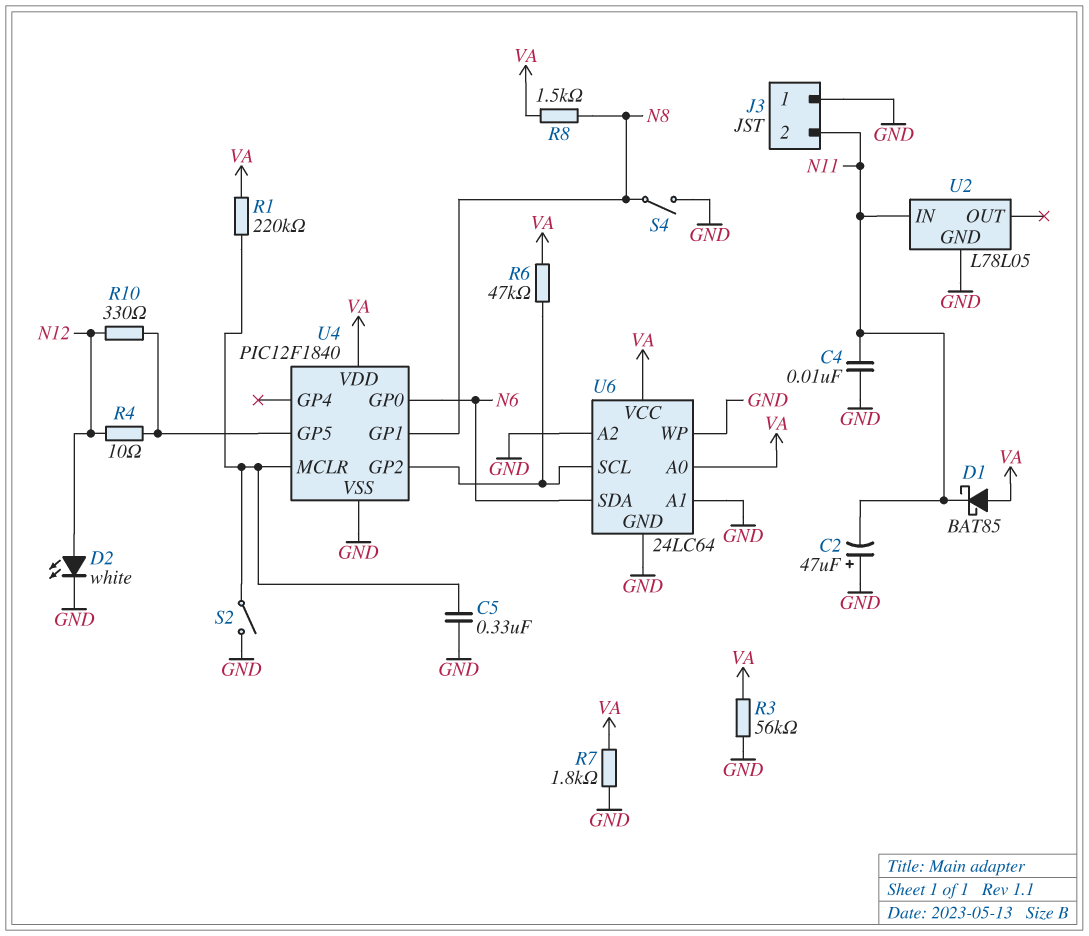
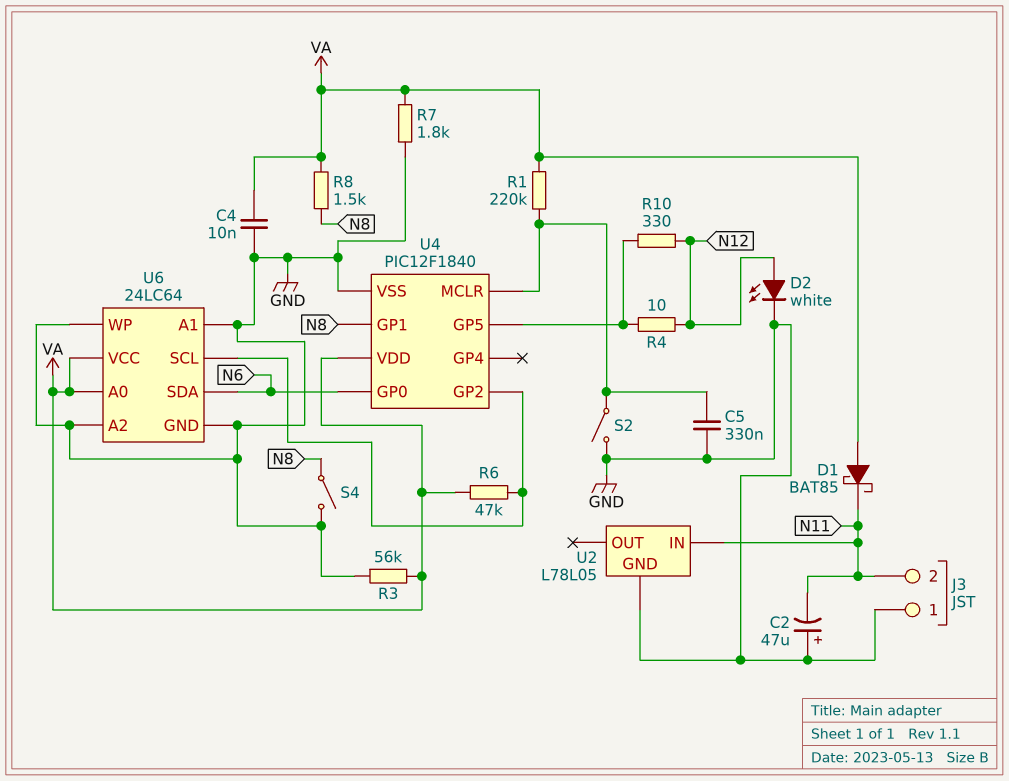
C4: 10nF (GND, N11) -> 10nF (GND, VA)

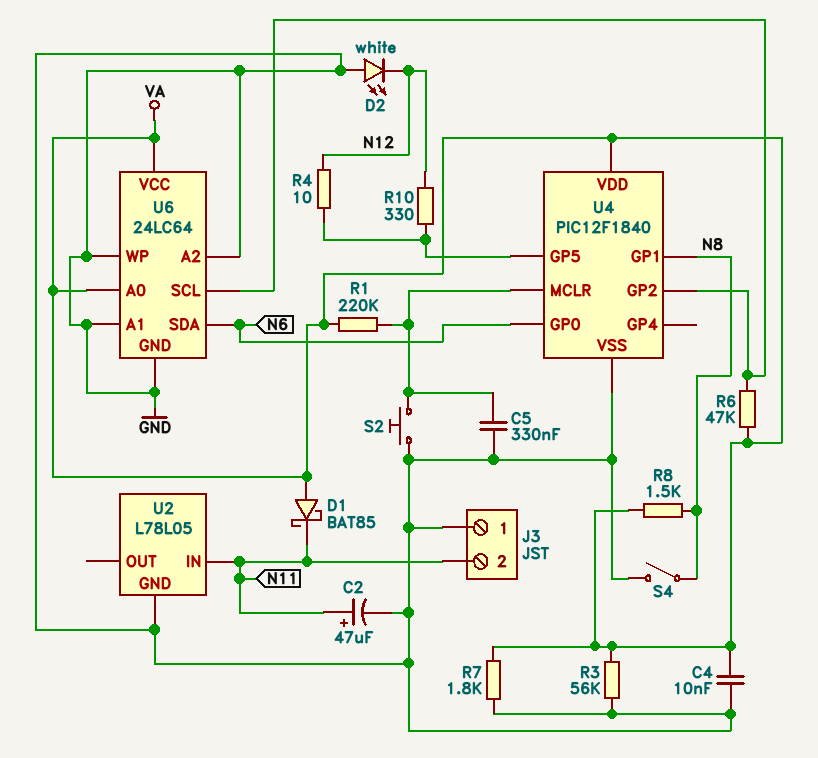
C2: 47uF (plus GND, minus N11) -> 47uF (plus N11, minus GND)
D2: LED white (A N12, K GND) -> LED white (A GND, K N12)
S2: switch (GND, U4/MCLR) -> button (GND, U4/MCLR)

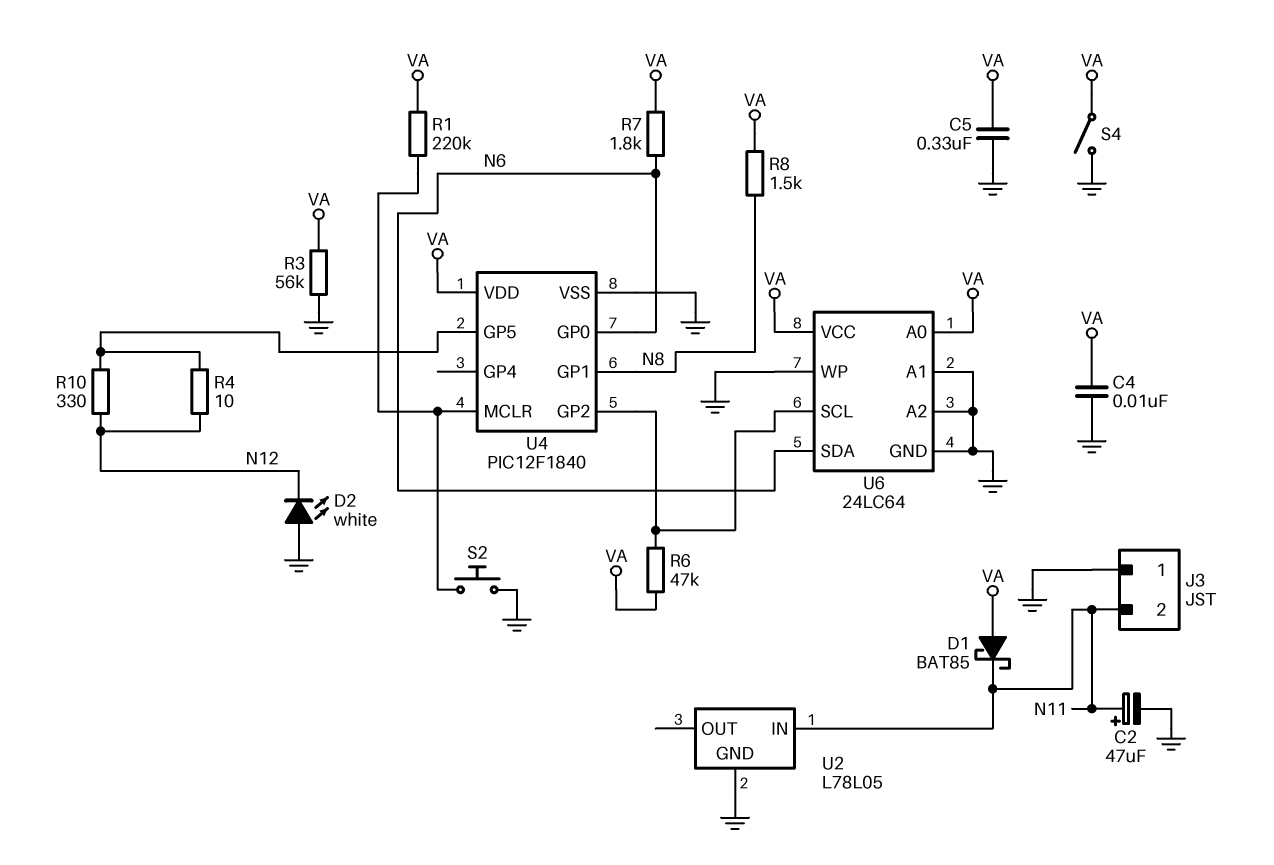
C5: 330nF (GND, U4/MCLR) -> 330nF (GND, VA)
R7: 1.8k (GND, VA) -> 1.8k (N6, VA)
S4: switch (GND, N8) -> switch (GND, VA)

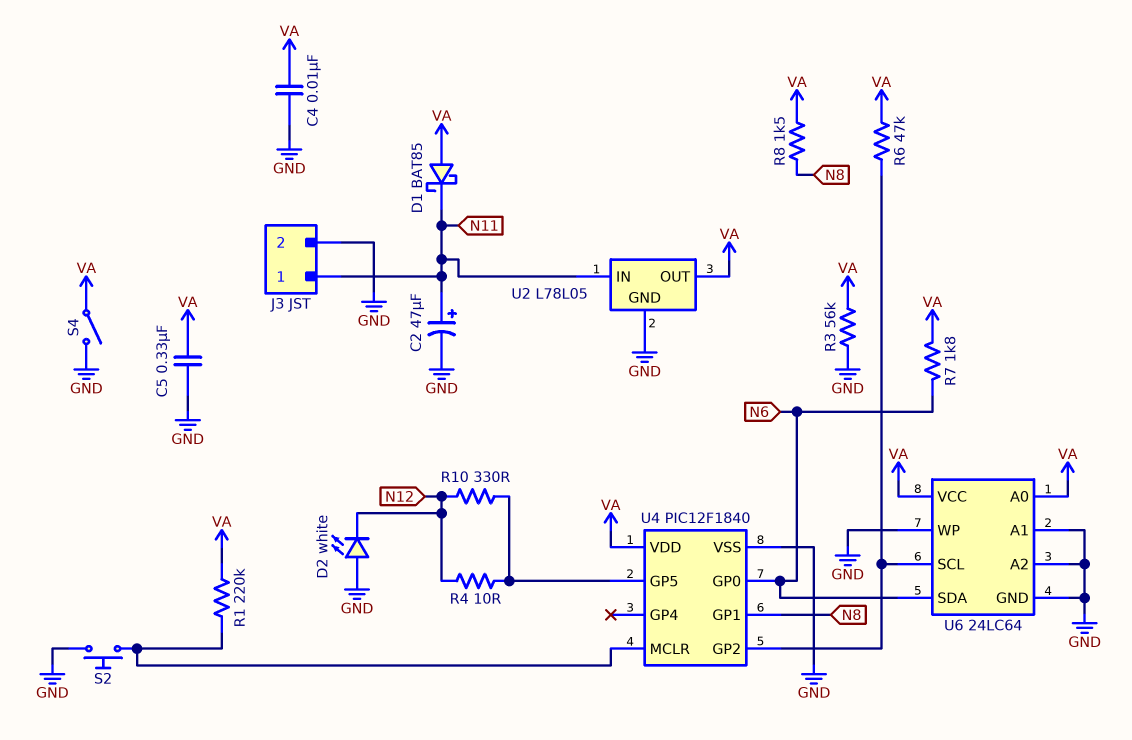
J3 pin 1: GND -> N11
J3 pin 2: N11 -> GND
U2 pin OUT: none -> VA

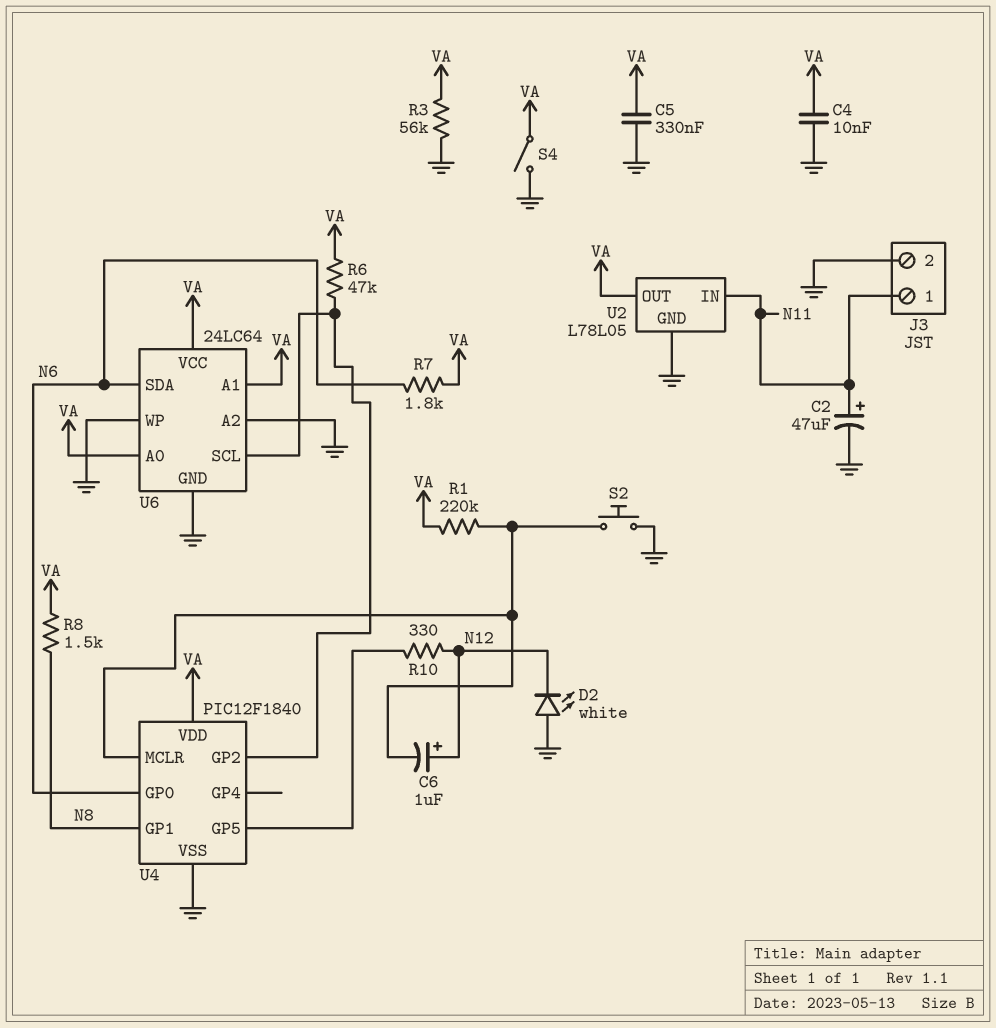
C6: none -> 1uF (plus N12, minus U4/MCLR)
D1: schottky BAT85 (A VA, K N11) -> none
R4: 10 (N12, U4/GP5) -> none
U6 pin A1: GND -> VA

